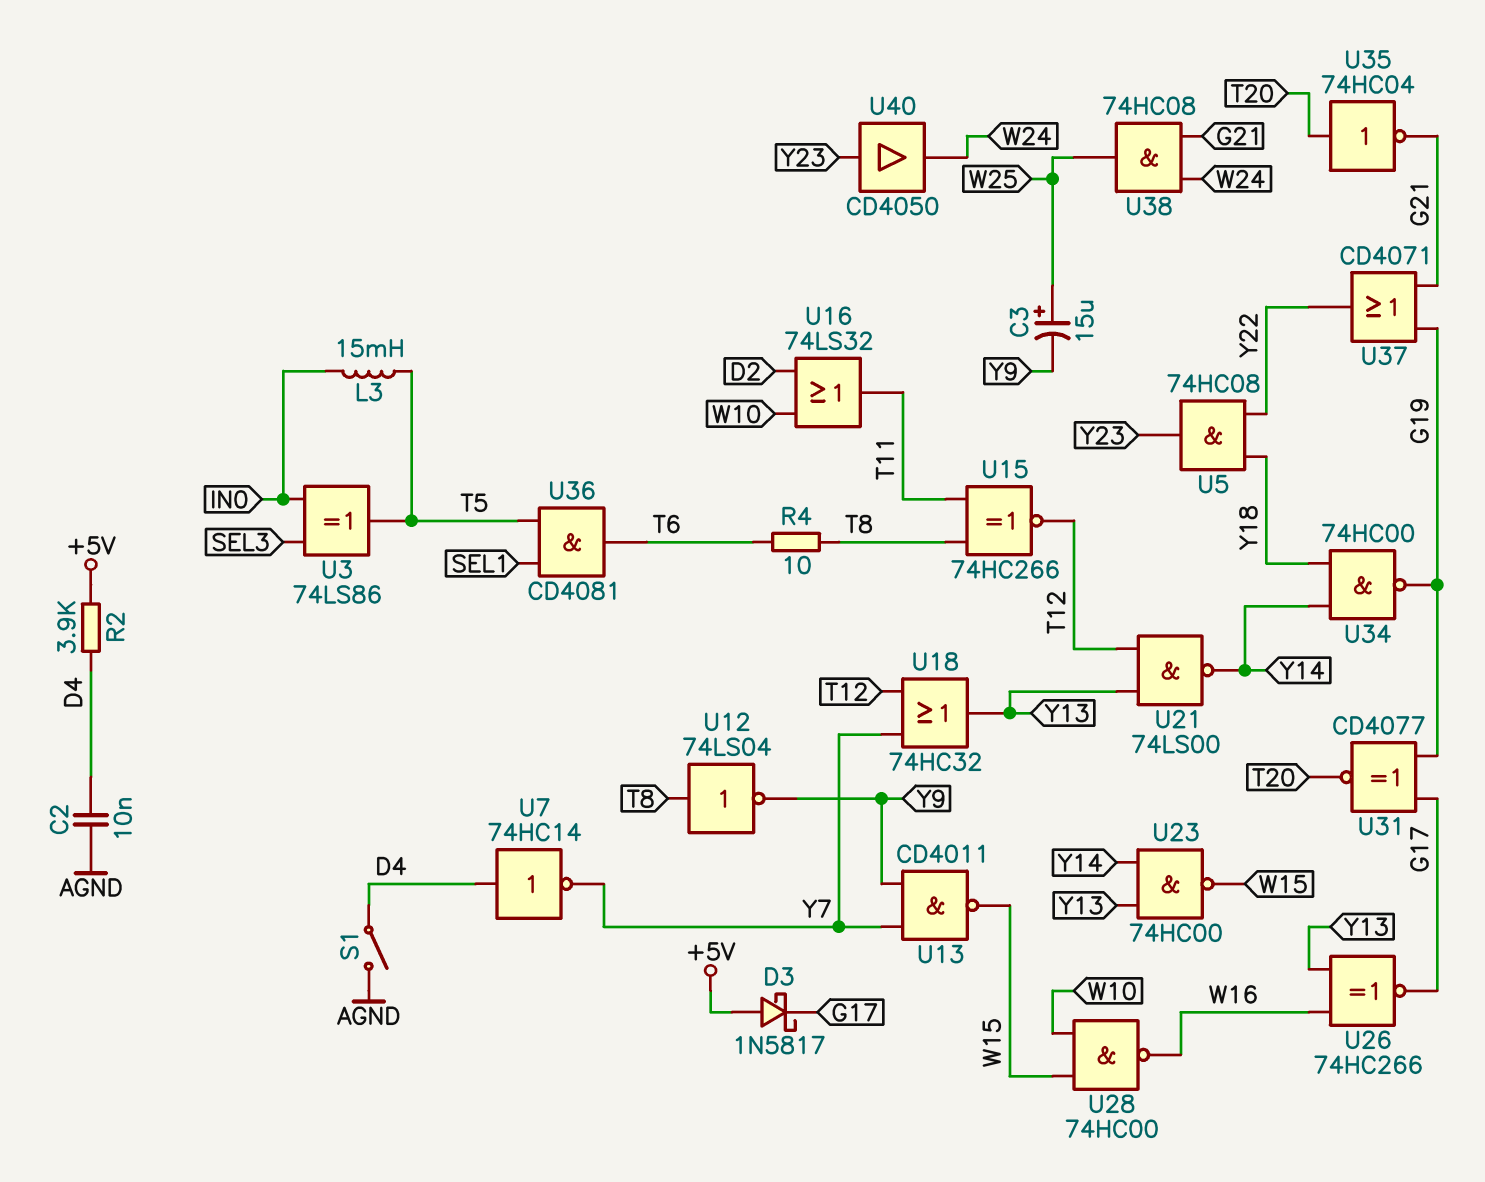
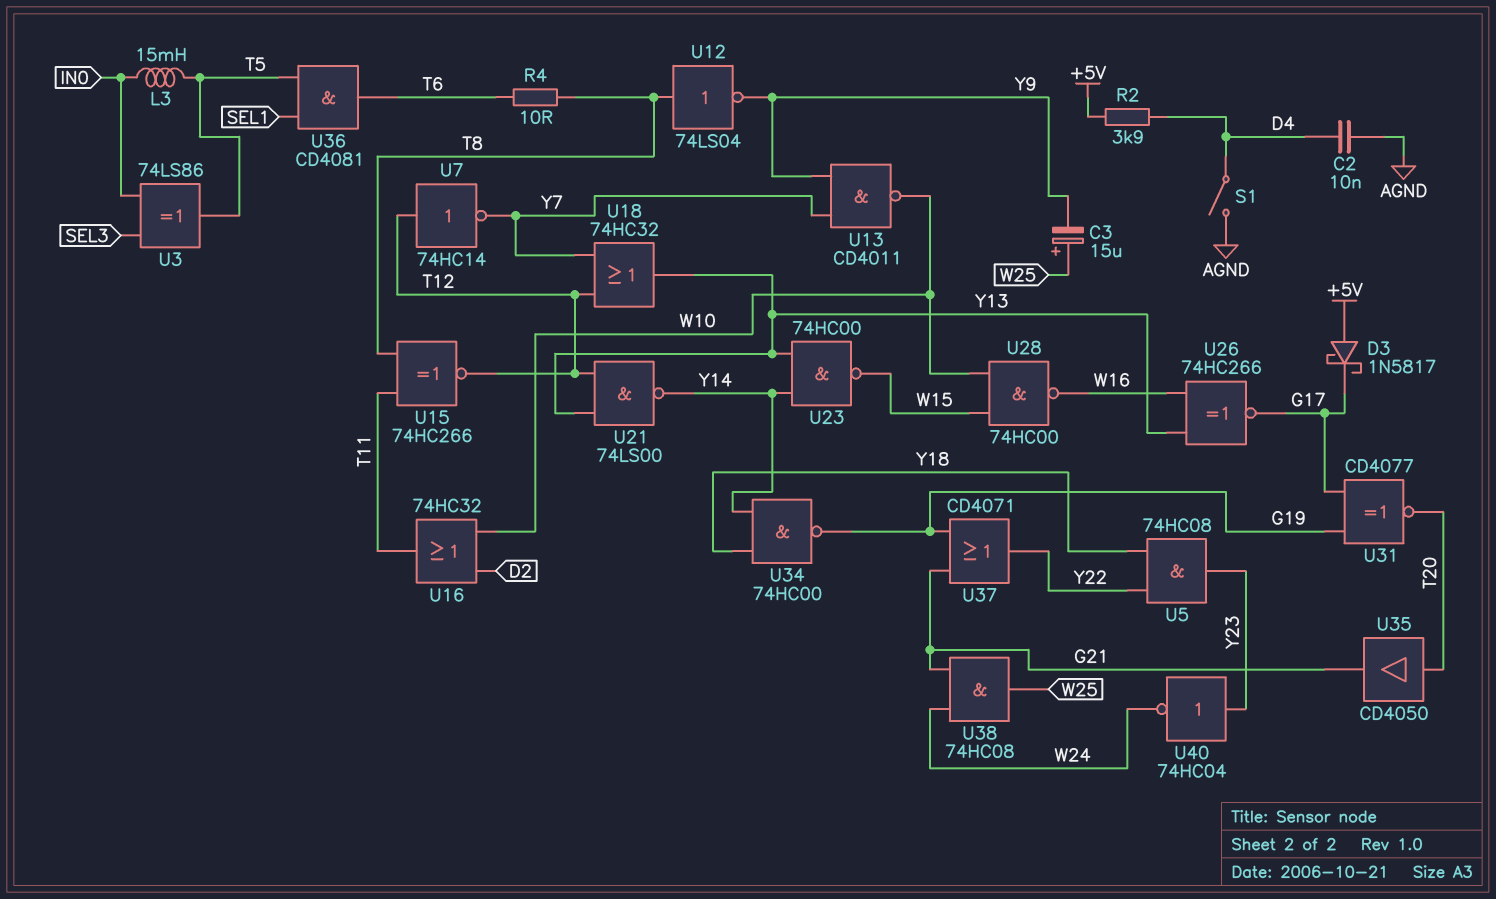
U7: NOT 74HC14 (in D4, out Y7) -> NOT 74HC14 (in T12, out Y7)
U13: NAND CD4011 (in Y7, in Y9, out W15) -> NAND CD4011 (in Y7, in Y9, out W10)
U16: OR 74LS32 (in D2, in W10, out T11) -> OR 74HC32 (in D2, in W10, out T11)
U35: NOT 74HC04 (in T20, out G21) -> buffer CD4050 (in T20, out G21)
U40: buffer CD4050 (in Y23, out W24) -> NOT 74HC04 (in Y23, out W24)

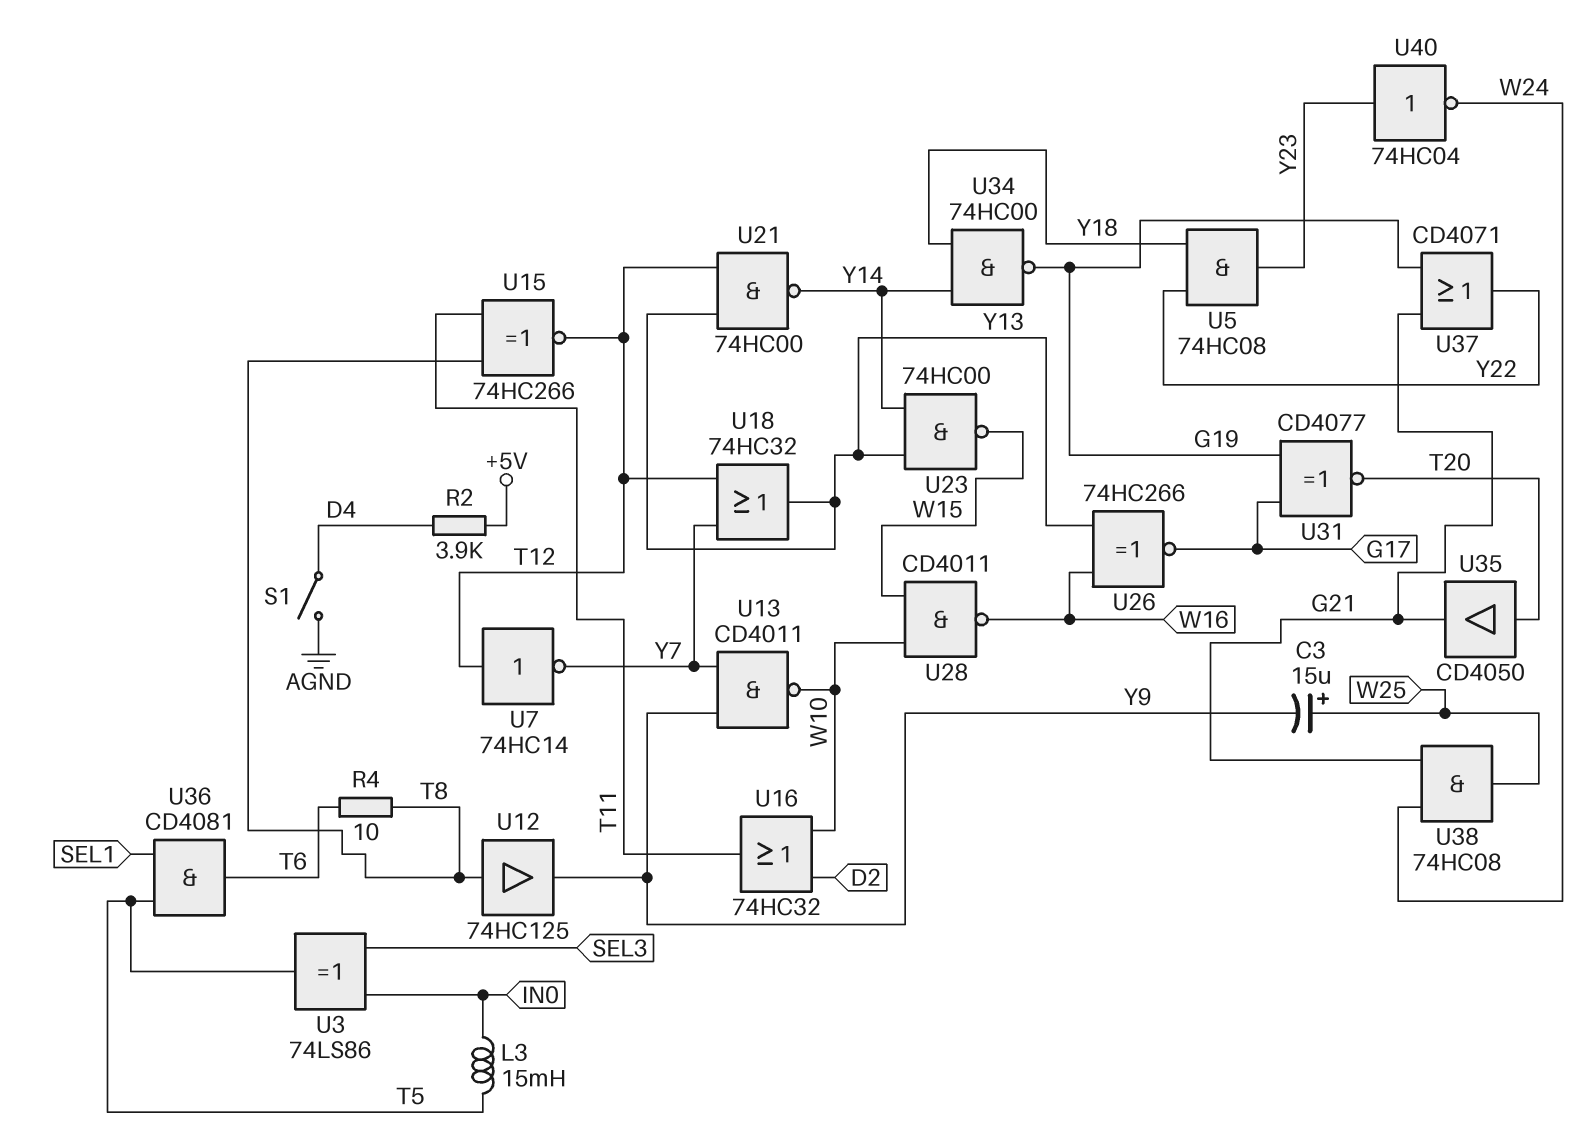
C2: 10nF (AGND, D4) -> none
D3: schottky 1N5817 (A +5V, K G17) -> none
U12: NOT 74LS04 (in T8, out Y9) -> buffer 74HC125 (in T8, out Y9)
U21: NAND 74LS00 (in T12, in Y13, out Y14) -> NAND 74HC00 (in T12, in Y13, out Y14)
U28: NAND 74HC00 (in W10, in W15, out W16) -> NAND CD4011 (in W10, in W15, out W16)

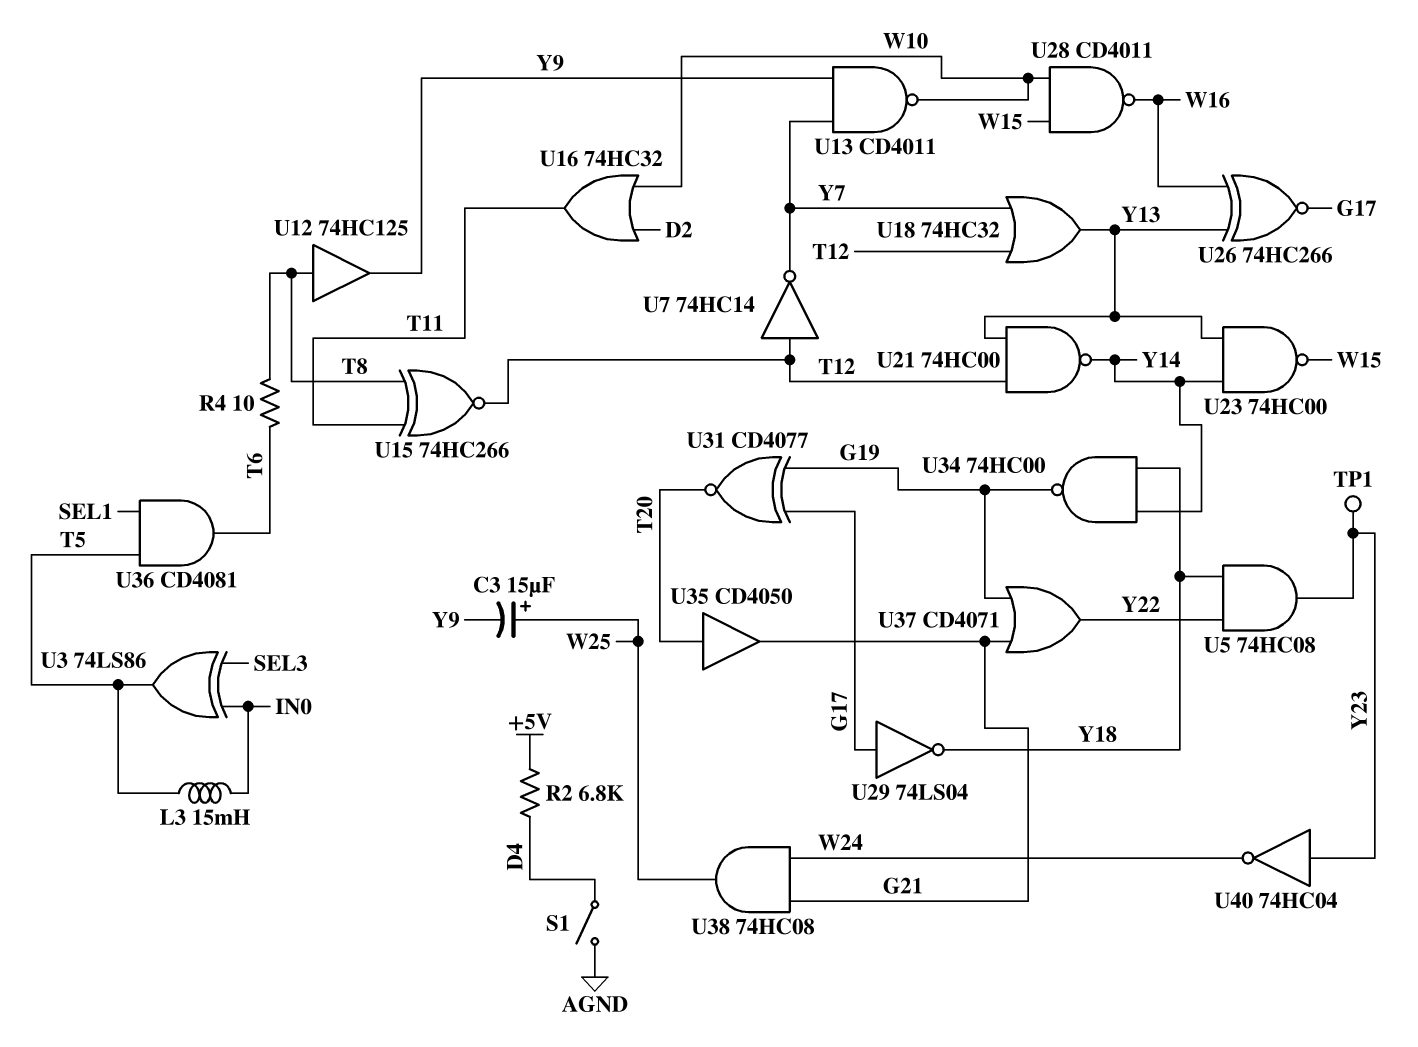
R2: 3.9k (+5V, D4) -> 6.8k (+5V, D4)
TP1: none -> test point (Y23)
U29: none -> NOT 74LS04 (in G17, out Y18)

